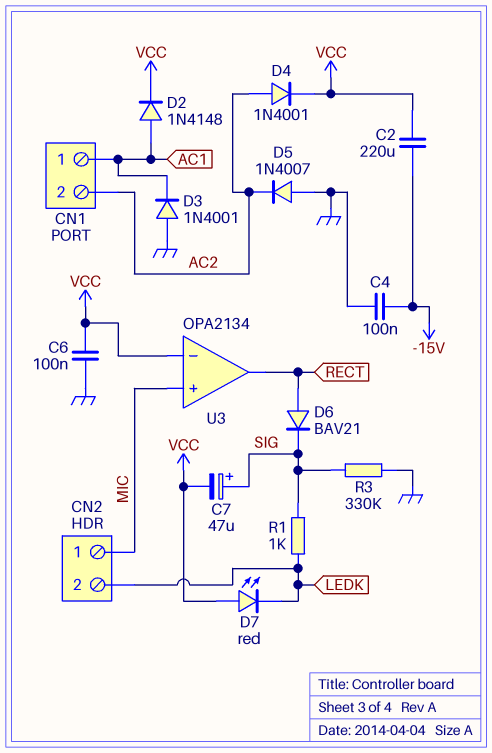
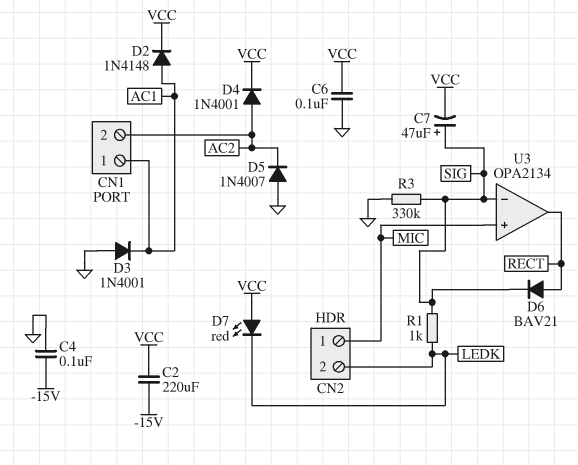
U3 pin in-: VCC -> SIG

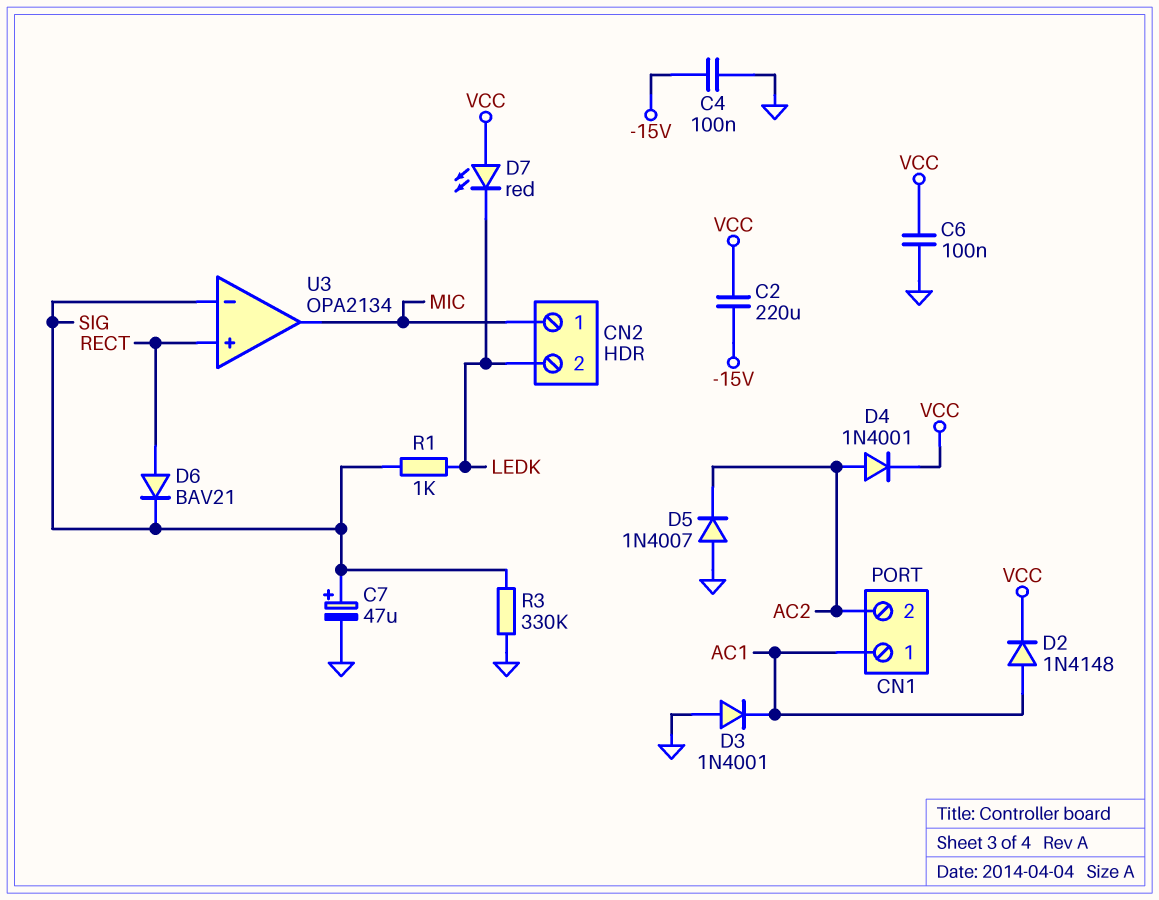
C7: 47uF (plus SIG, minus VCC) -> 47uF (plus SIG, minus GND)
U3 pin in+: MIC -> RECT
U3 pin out: RECT -> MIC

